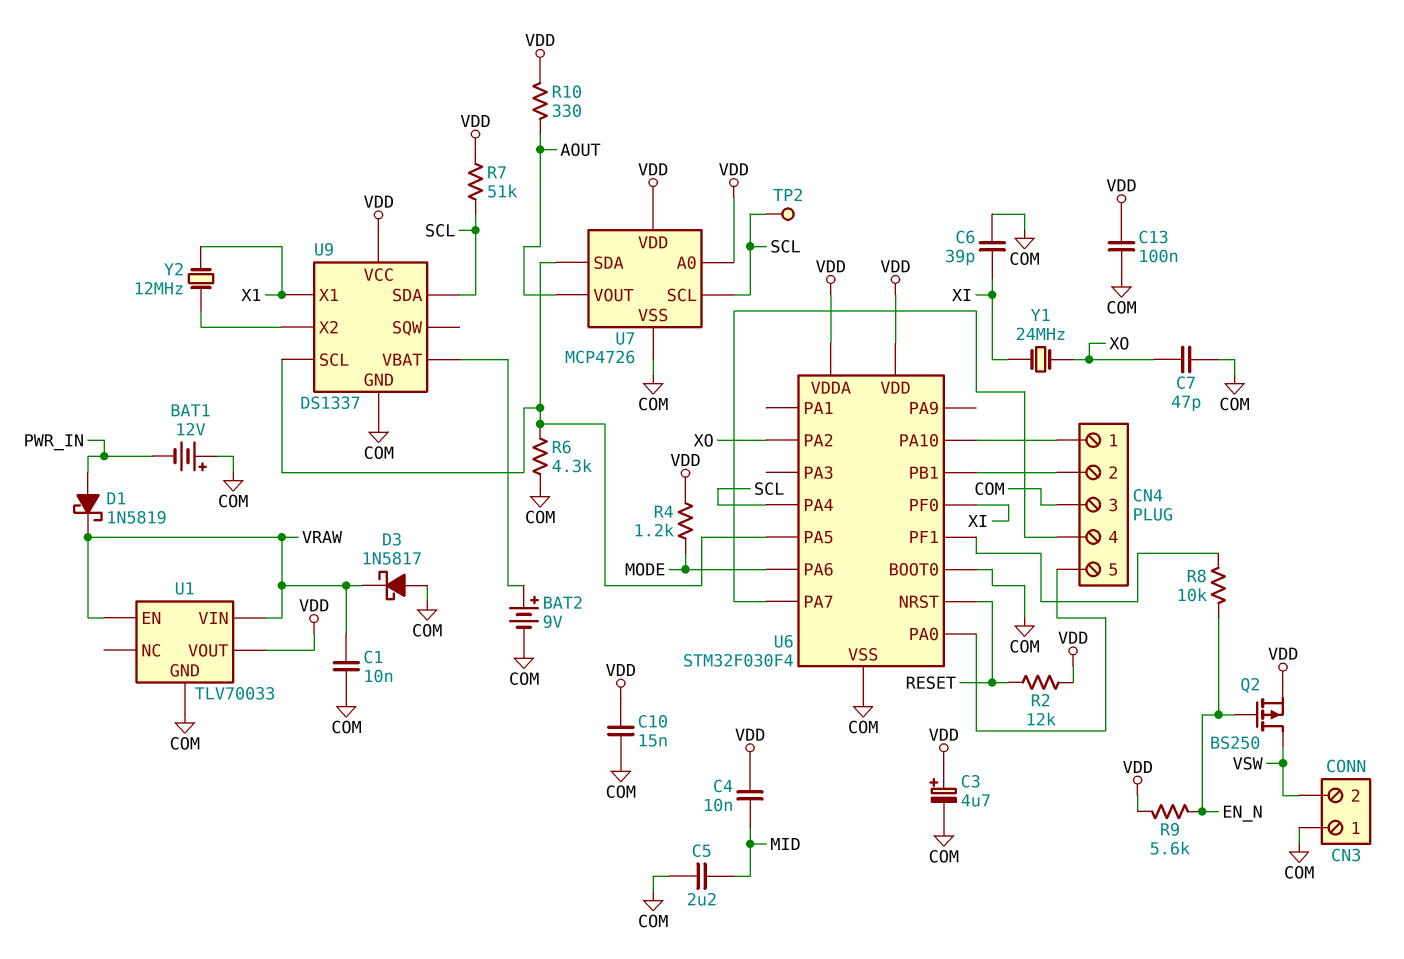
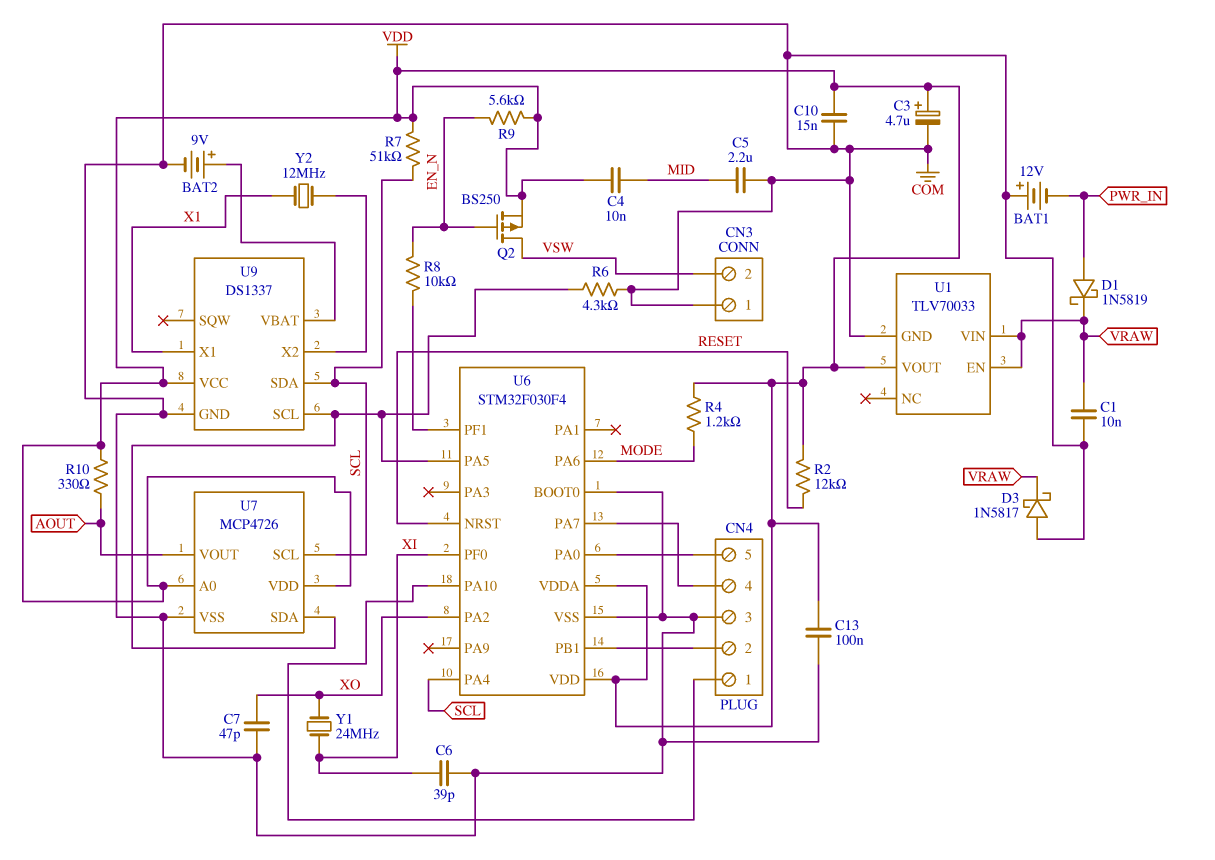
TP2: test point (SCL) -> none

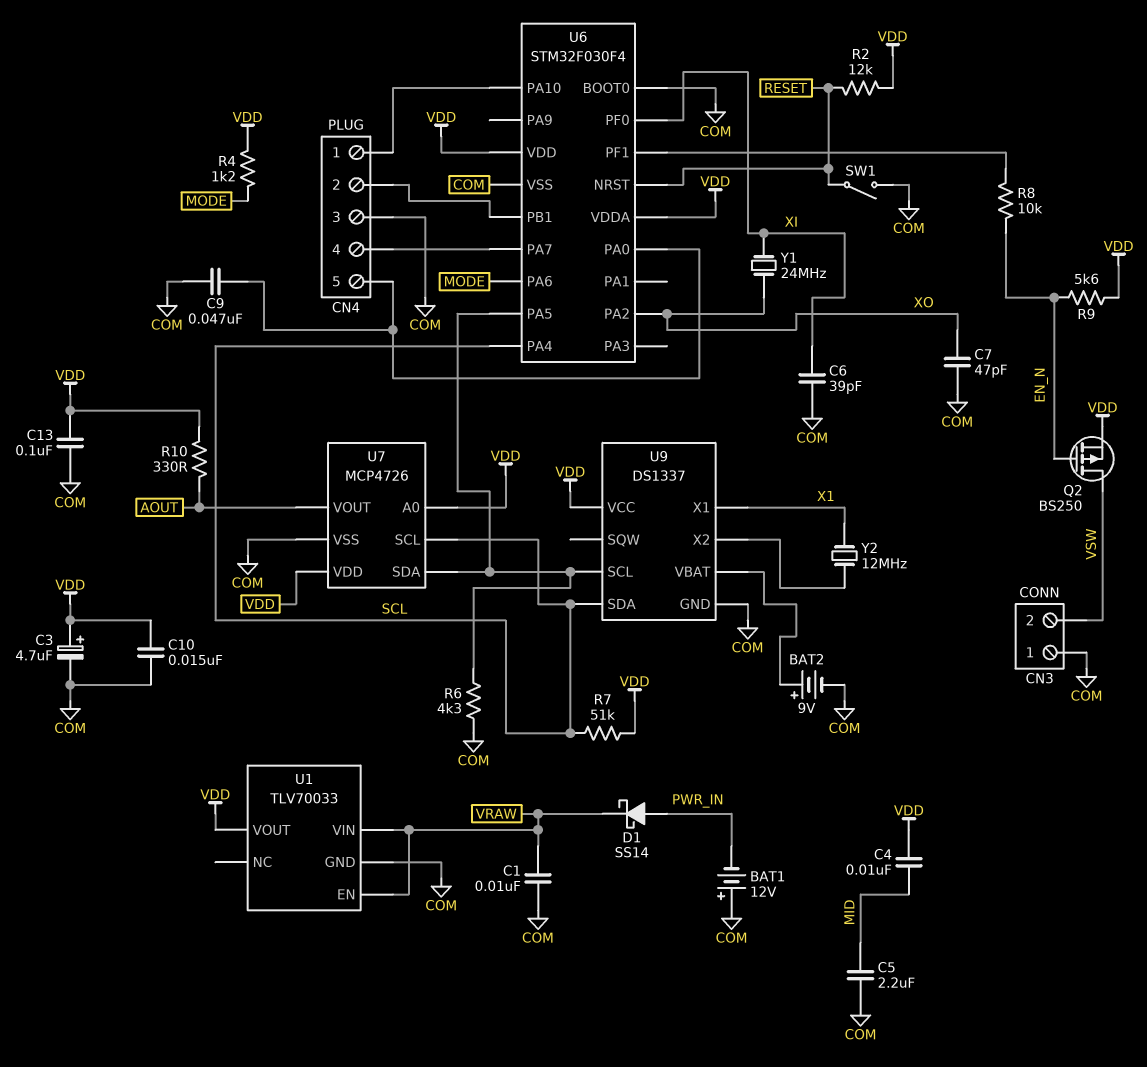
C9: none -> 47nF (CN4/5, COM)
D1: schottky 1N5819 (A PWR_IN, K VRAW) -> schottky SS14 (A PWR_IN, K VRAW)
D3: schottky 1N5817 (A COM, K VRAW) -> none
SW1: none -> switch (COM, RESET)

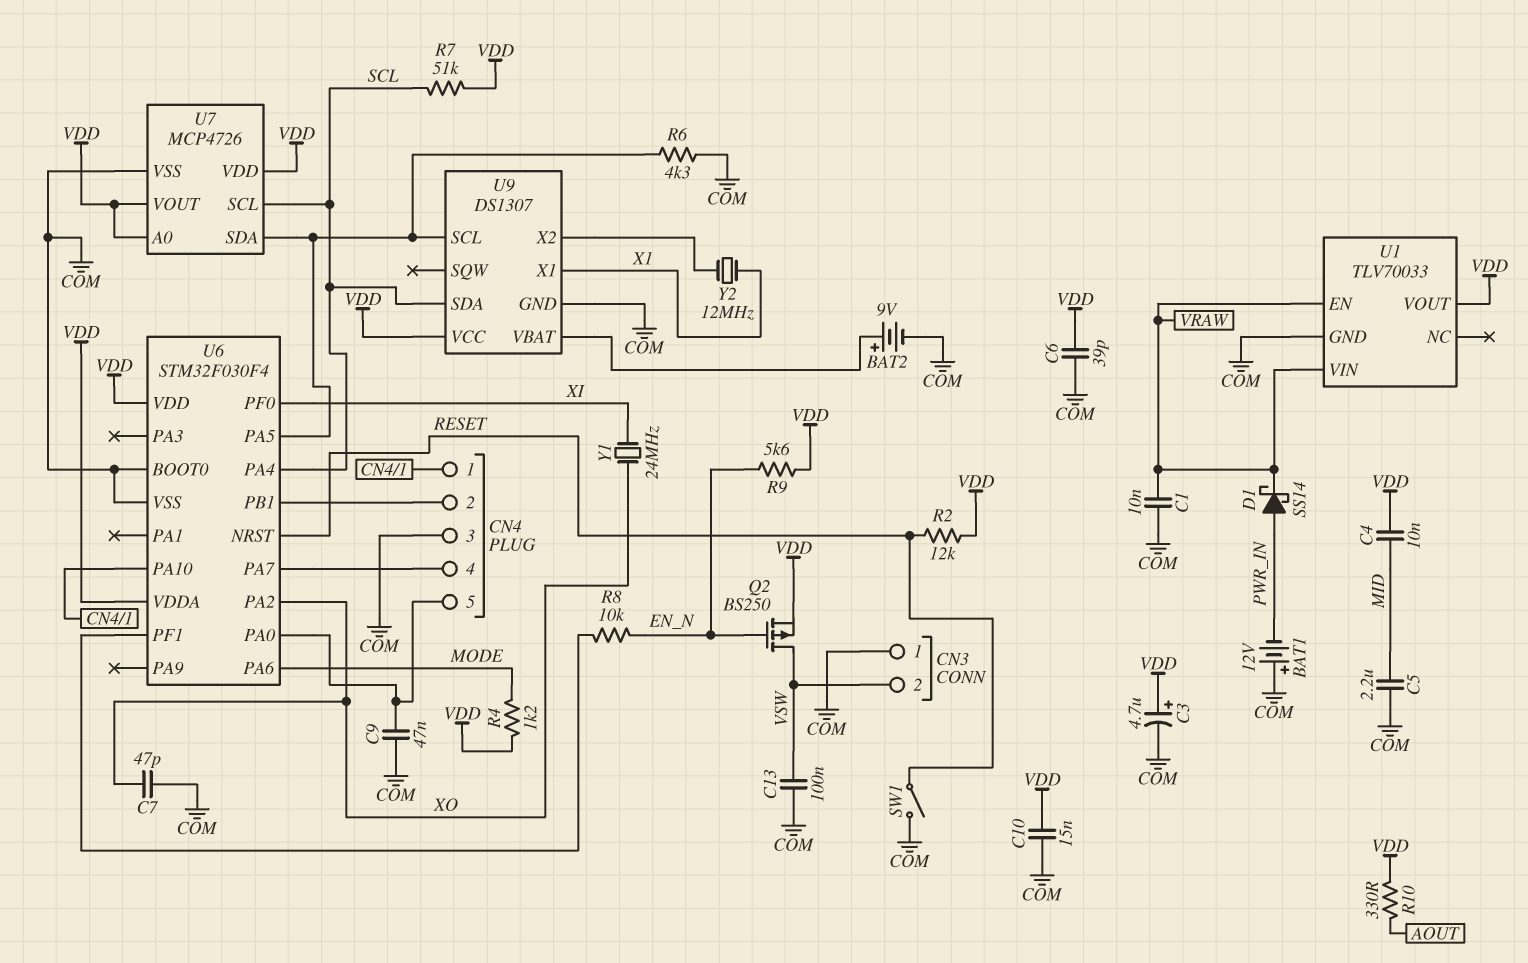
C6: 39pF (COM, XI) -> 39pF (COM, VDD)
C13: 100nF (COM, VDD) -> 100nF (COM, VSW)
U7 pin VOUT: AOUT -> VDD
U9: DS1337 -> DS1307

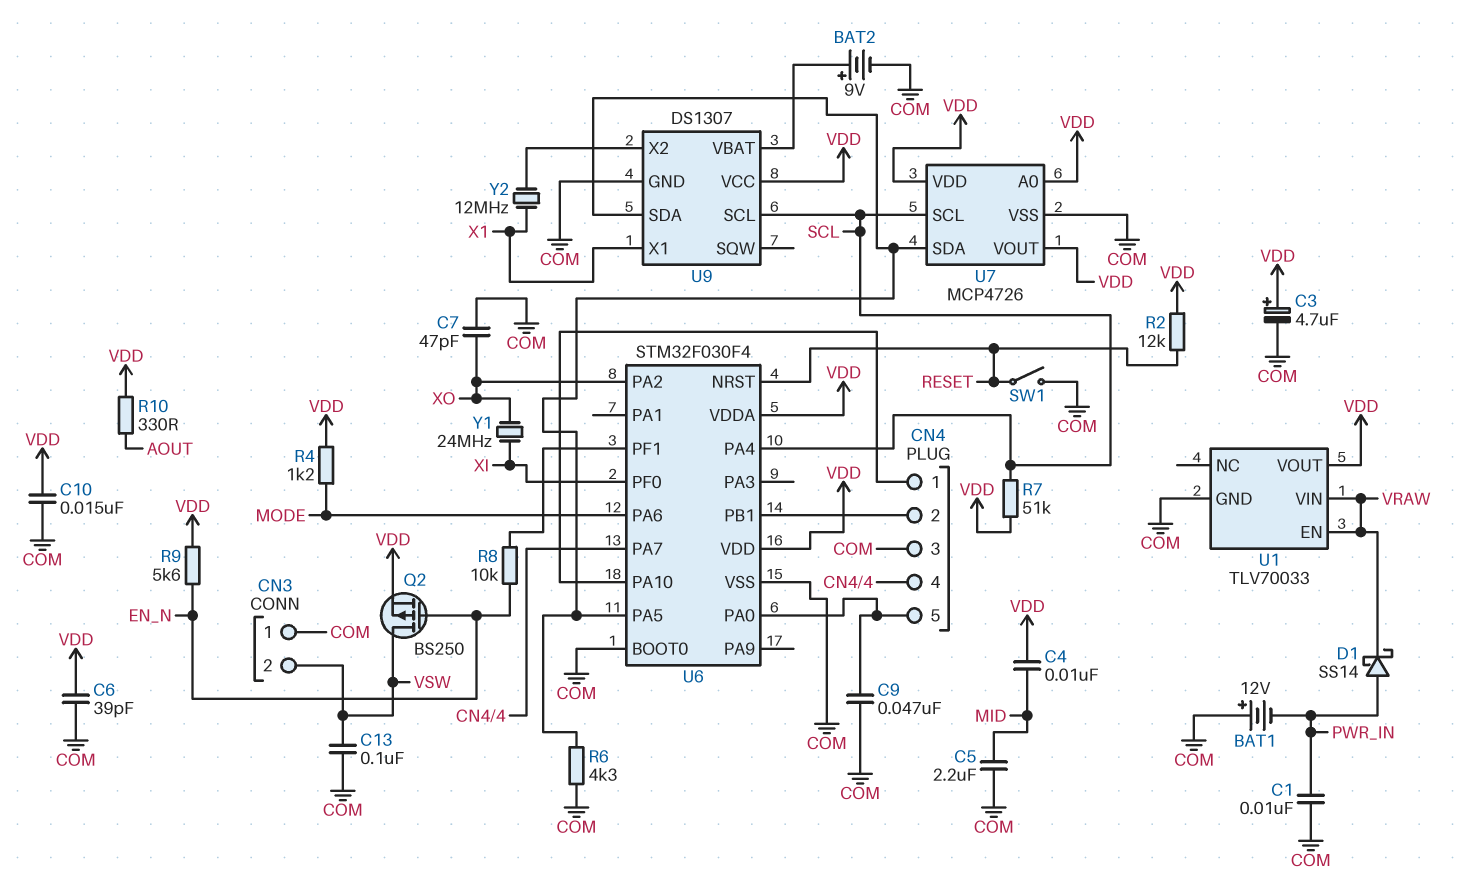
C1: 10nF (COM, VRAW) -> 10nF (COM, PWR_IN)
U9 pin SCL: U6/PA5 -> SCL
U9 pin SDA: SCL -> U6/PA5

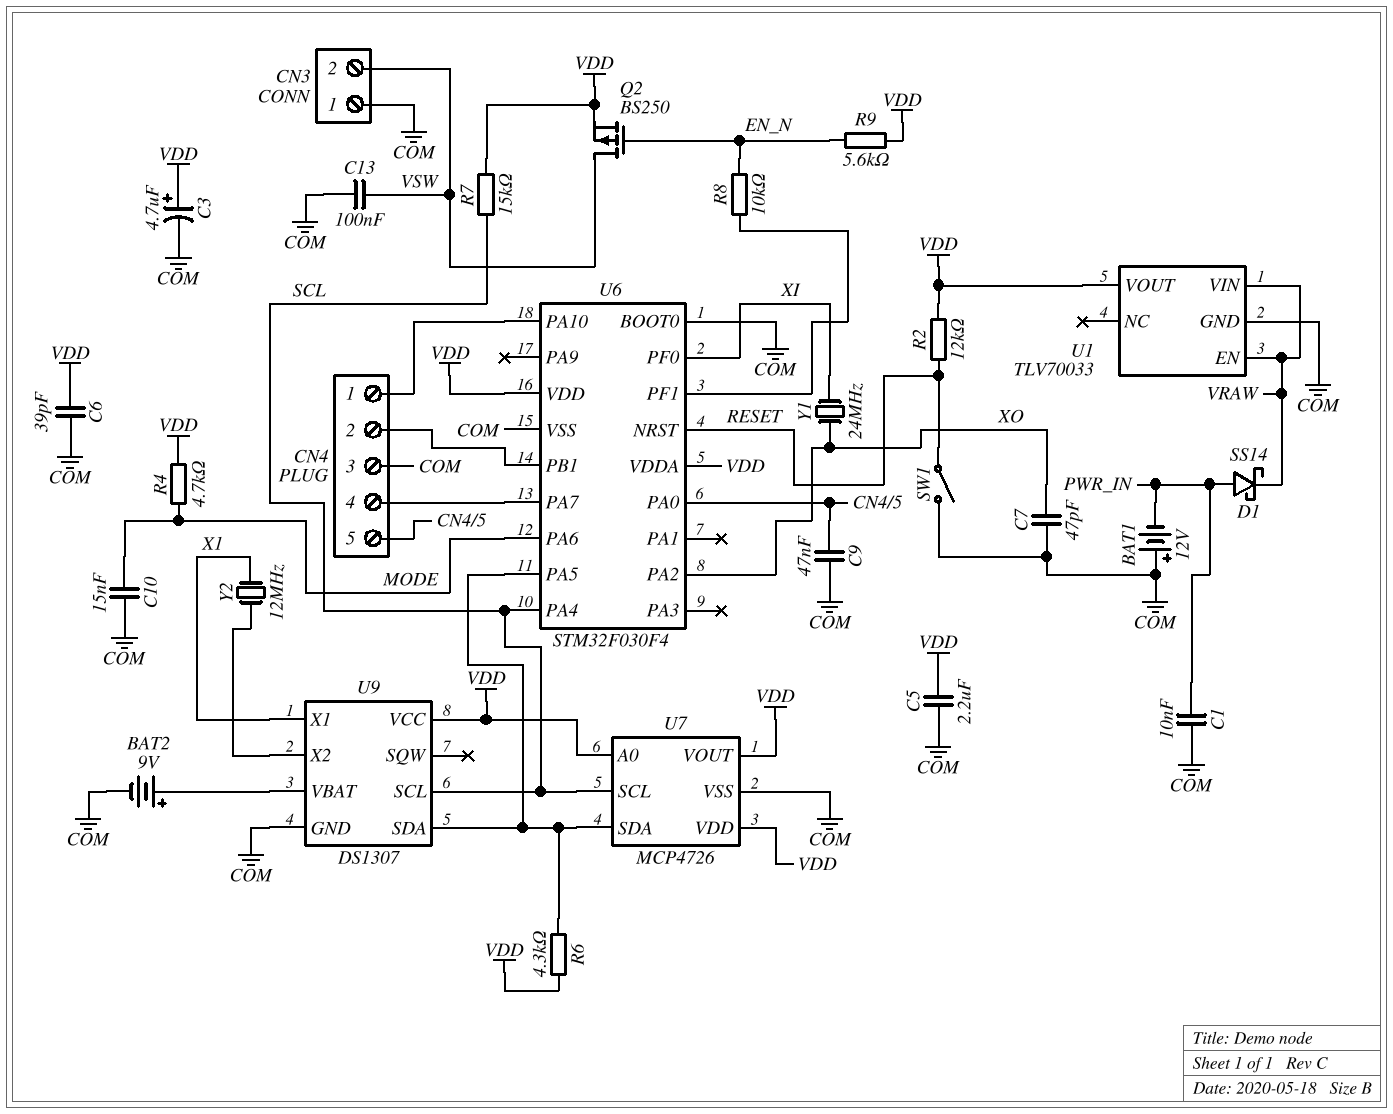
C4: 10nF (MID, VDD) -> none
C5: 2.2uF (COM, MID) -> 2.2uF (COM, VDD)
C10: 15nF (COM, VDD) -> 15nF (COM, MODE)
R4: 1.2k (MODE, VDD) -> 4.7k (MODE, VDD)
R6: 4.3k (COM, U6/PA5) -> 4.3k (U6/PA5, VDD)
R7: 51k (SCL, VDD) -> 15k (SCL, VDD)
R10: 330 (AOUT, VDD) -> none

